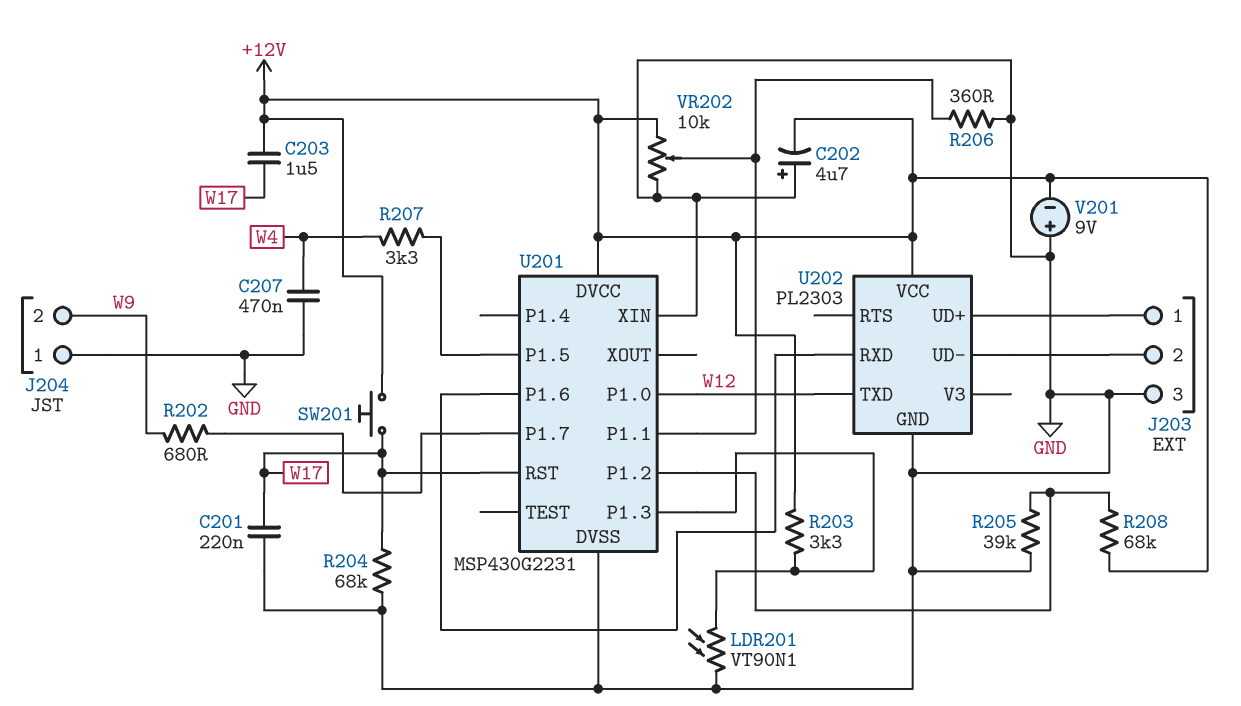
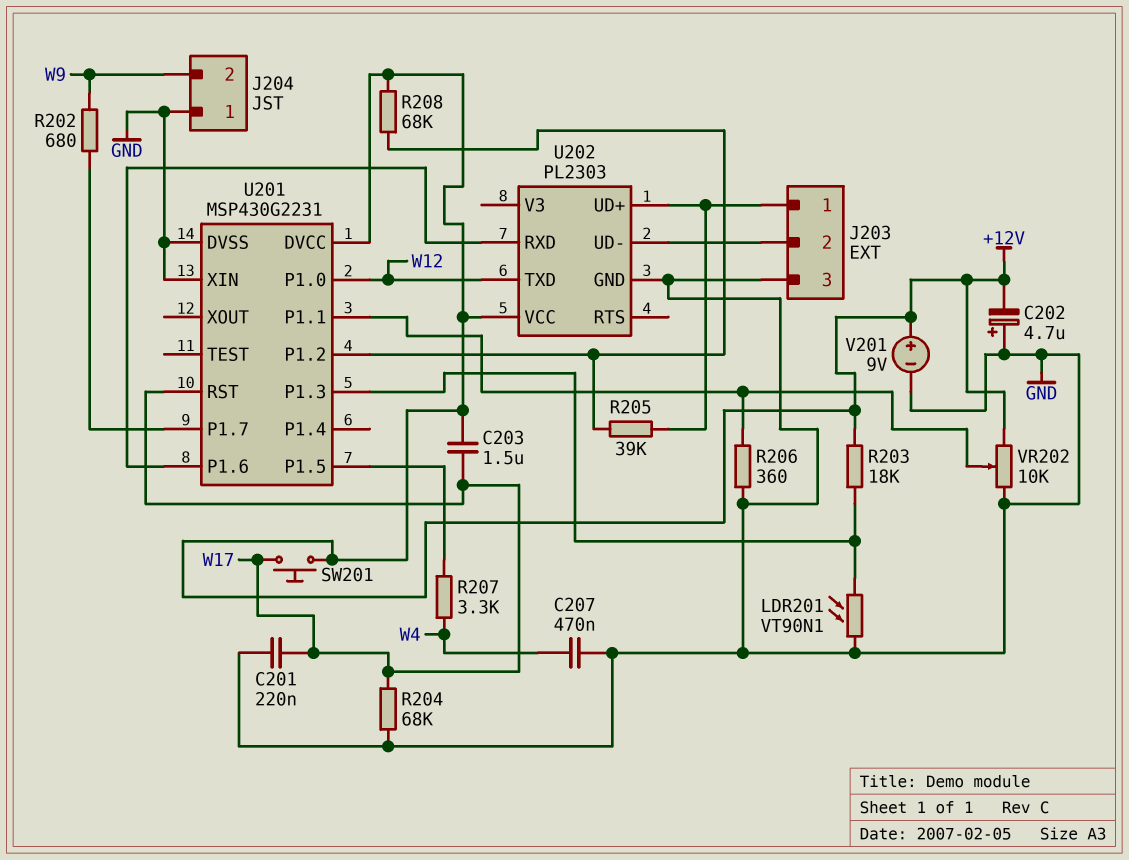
R203: 3.3k (+12V, U201/P1.3) -> 18k (+12V, U201/P1.3)
R205: 39k (GND, U201/P1.2) -> 39k (J203/1, U201/P1.2)
V201: 9V (plus GND, minus +12V) -> 9V (plus +12V, minus GND)

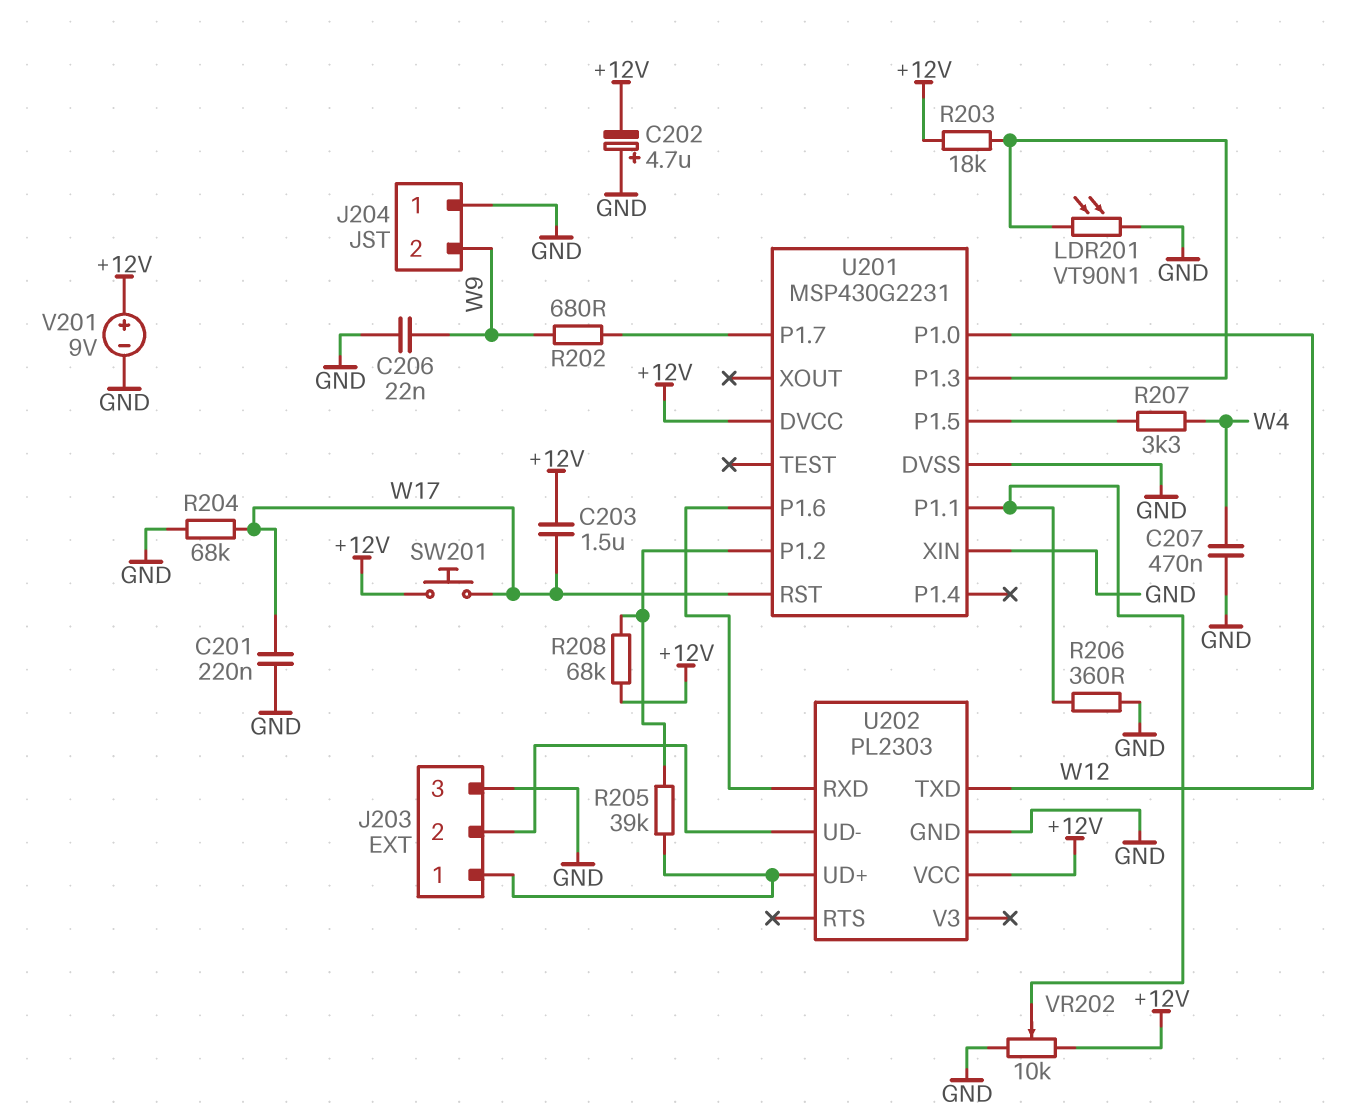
C206: none -> 22nF (GND, W9)

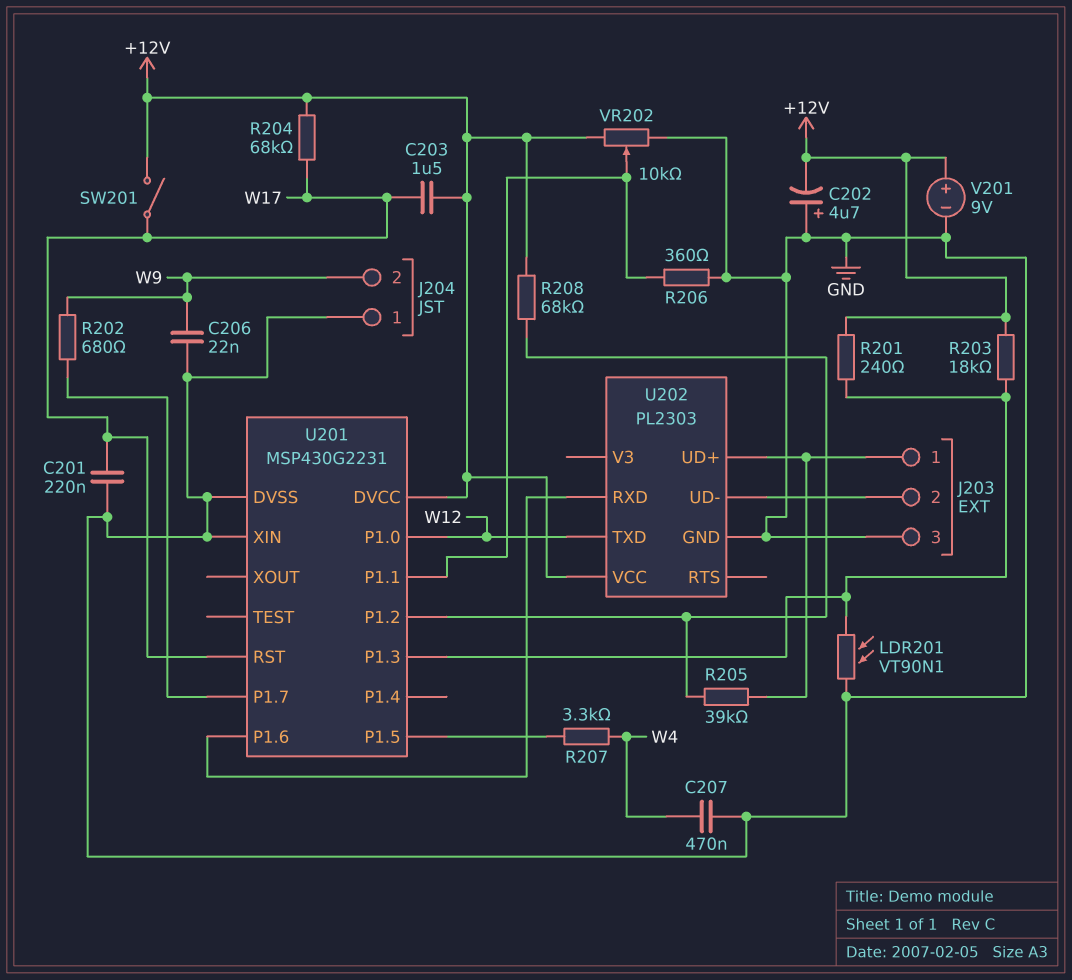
R201: none -> 240 (+12V, U201/P1.3)
R204: 68k (GND, W17) -> 68k (+12V, W17)
SW201: button (+12V, W17) -> switch (+12V, W17)

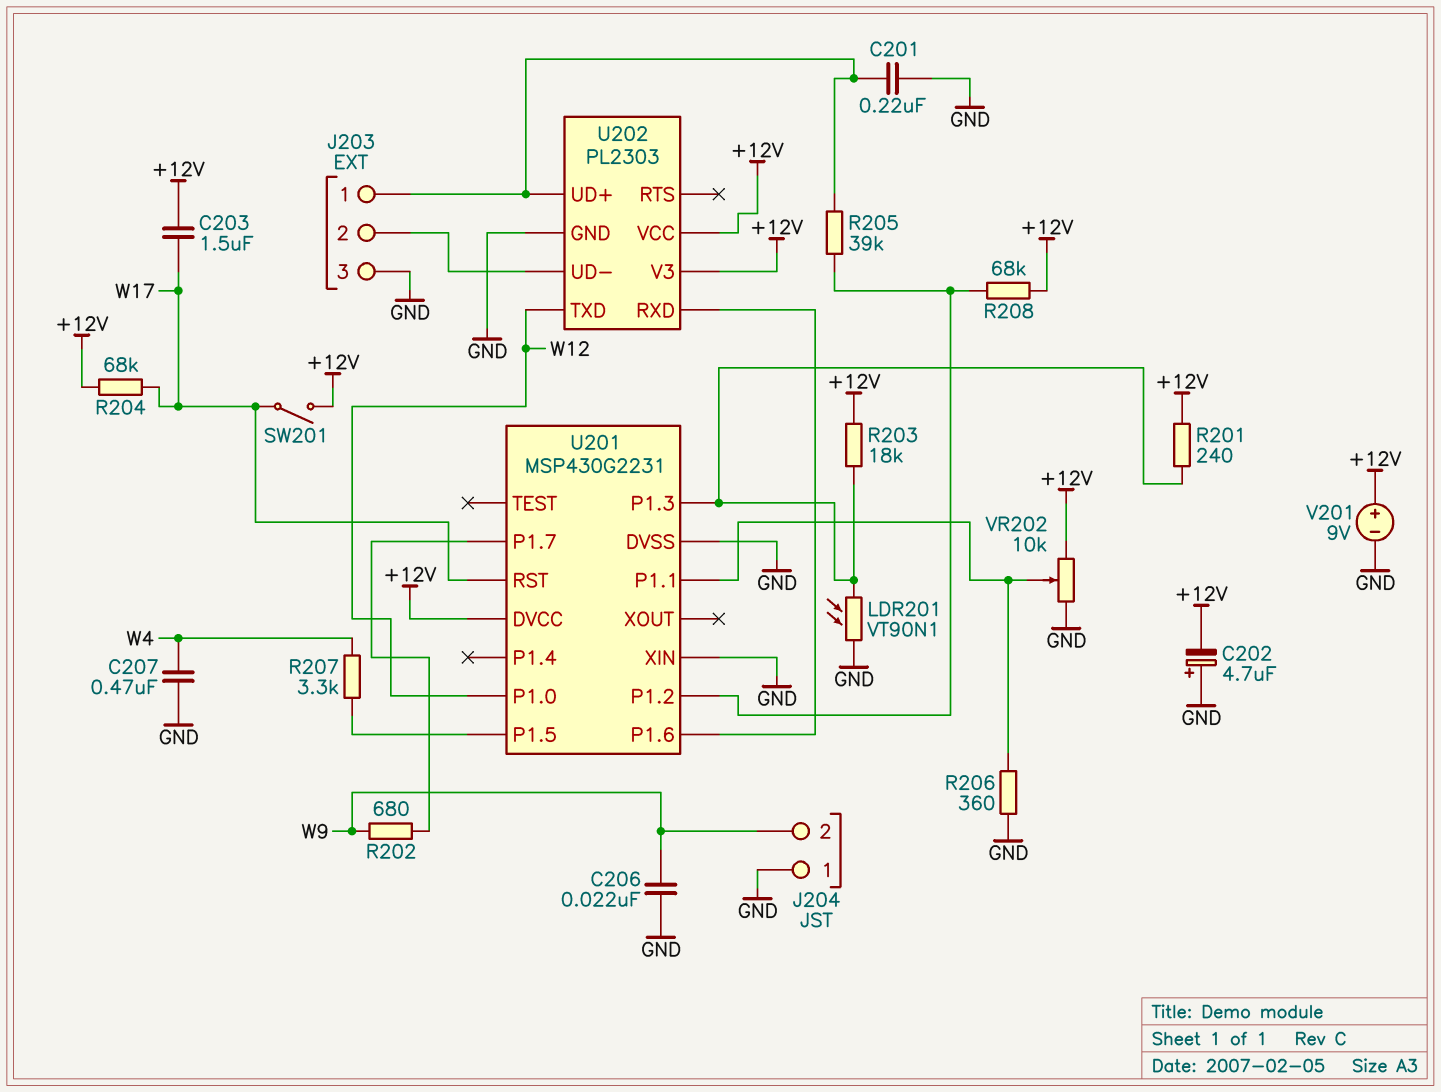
C201: 220nF (GND, W17) -> 220nF (GND, J203/1)
U202 pin V3: none -> +12V

